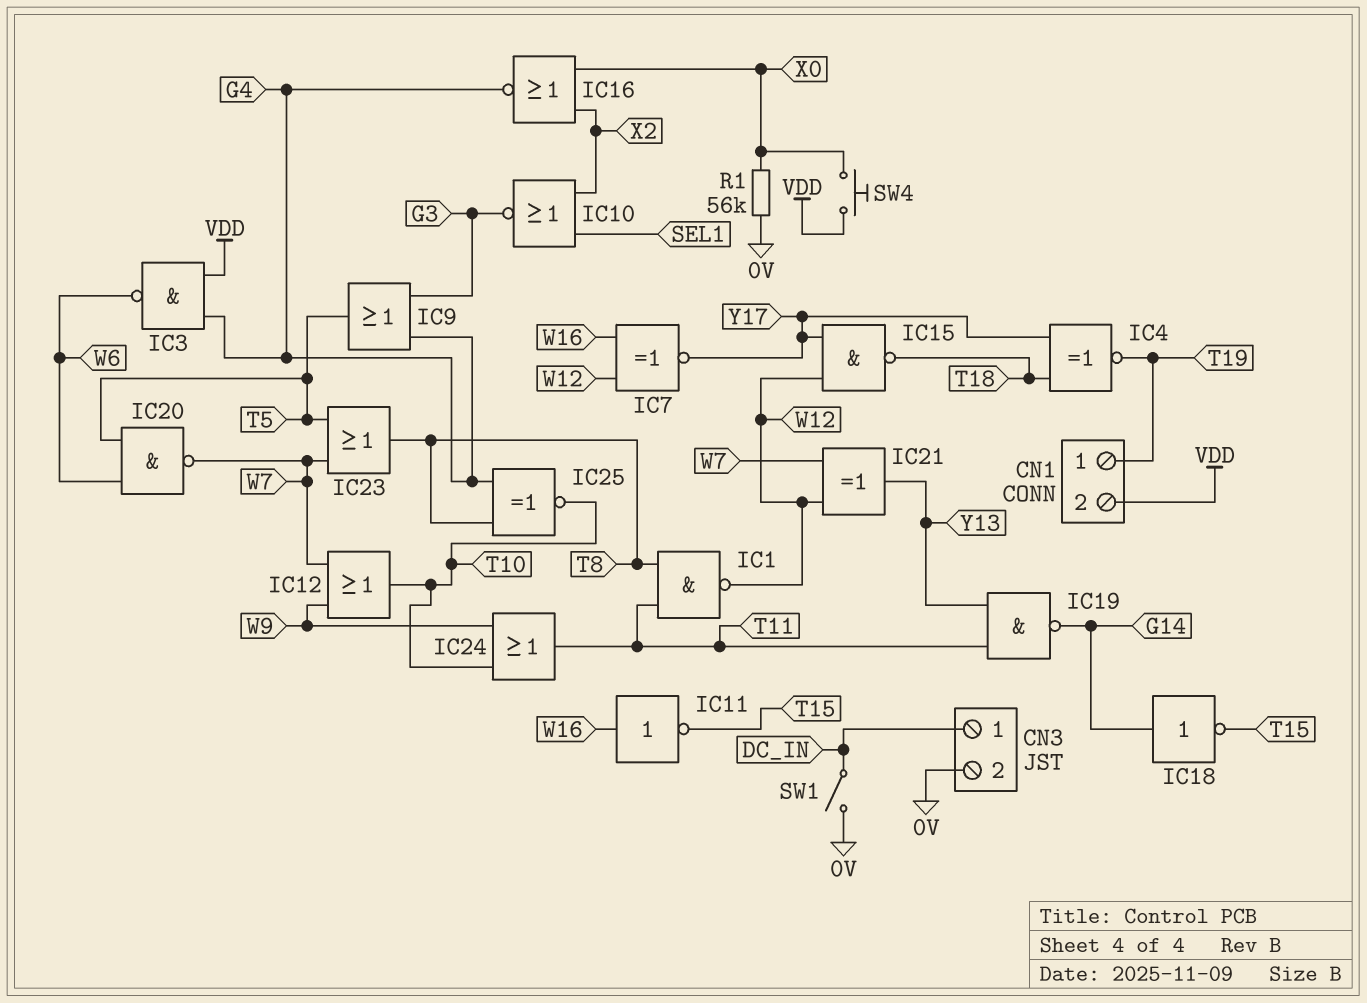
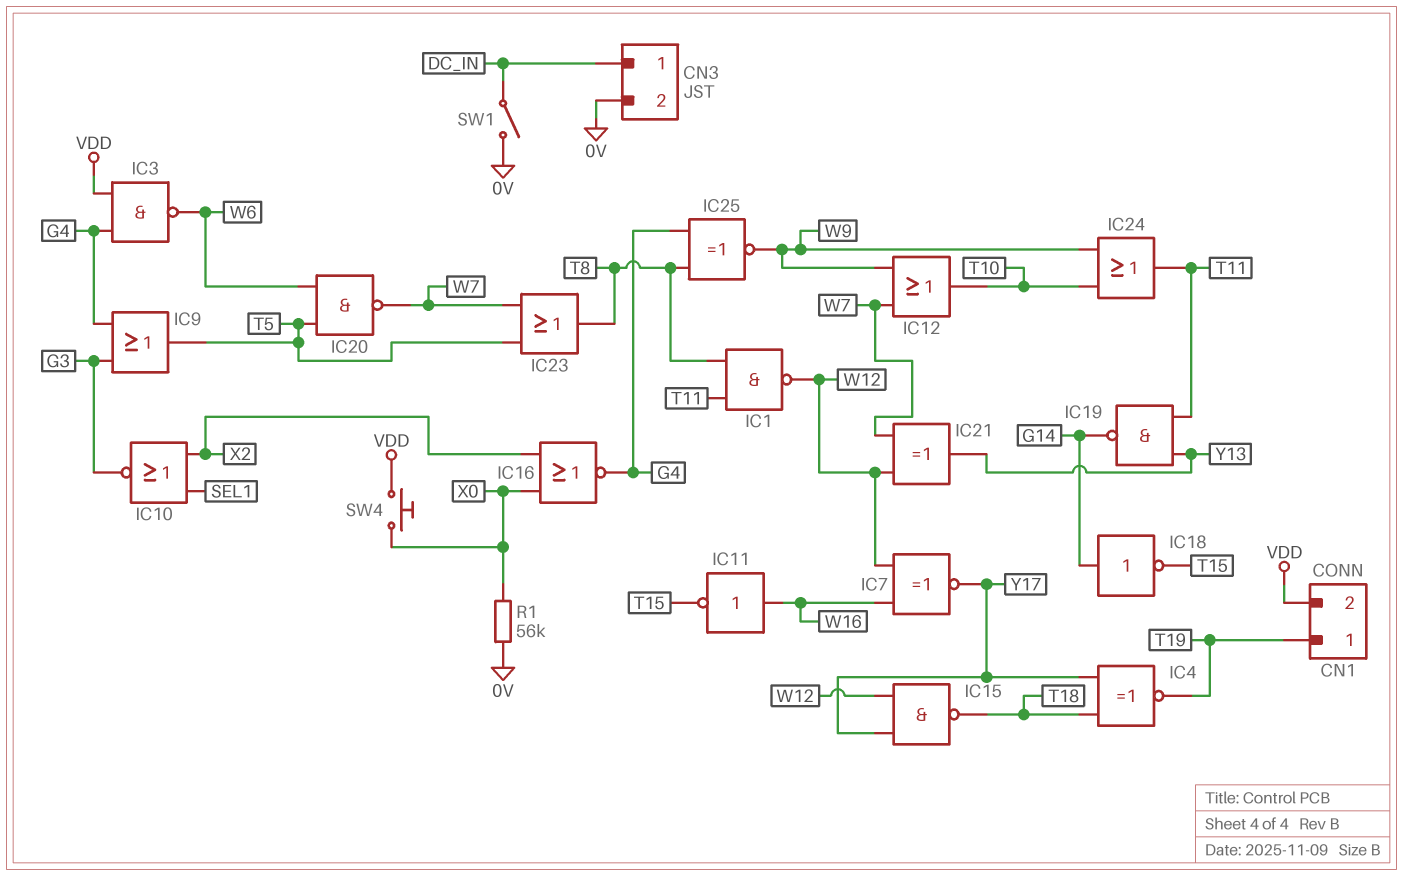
IC25: XNOR (in G4, in T8, out T10) -> XNOR (in G4, in T8, out W9)

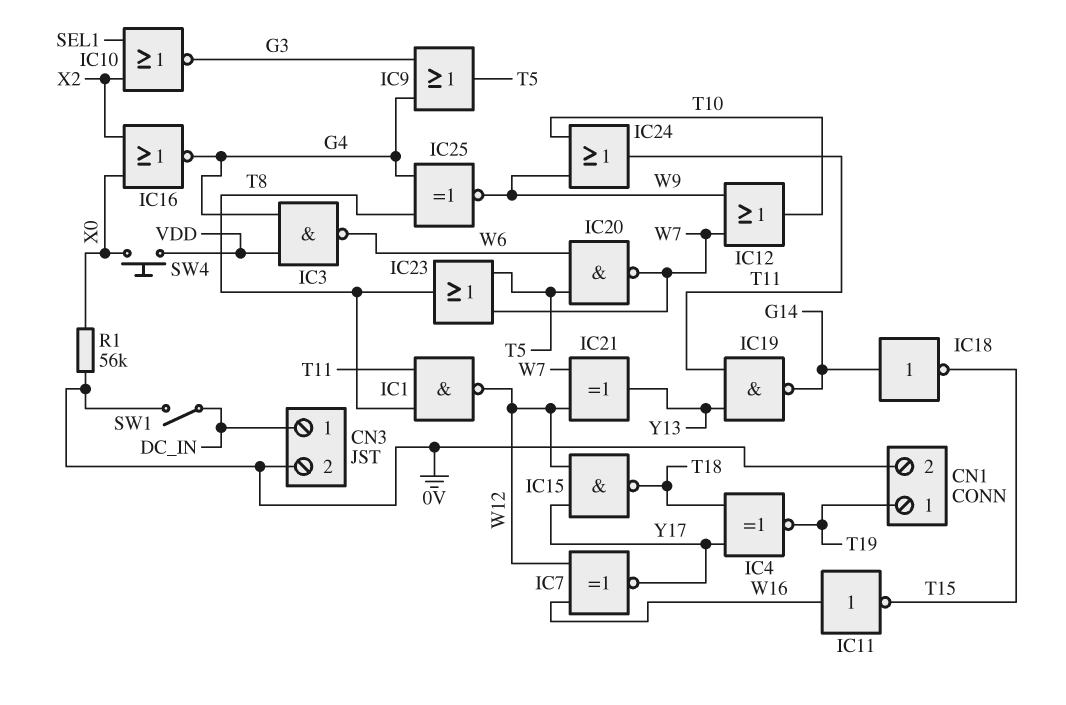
CN1 pin 2: VDD -> 0V

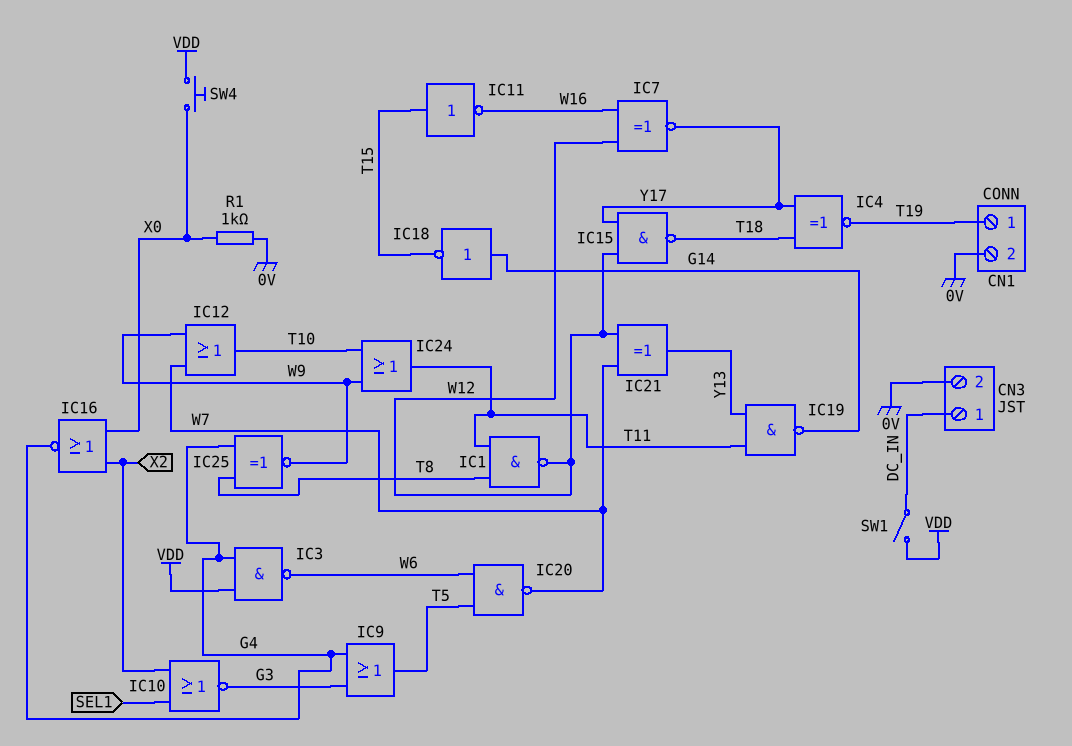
IC11: NOT (in W16, out T15) -> NOT (in T15, out W16)
IC23: OR (in T5, in W7, out T8) -> none
R1: 56k (0V, X0) -> 1k (0V, X0)
SW1: switch (0V, DC_IN) -> switch (DC_IN, VDD)

